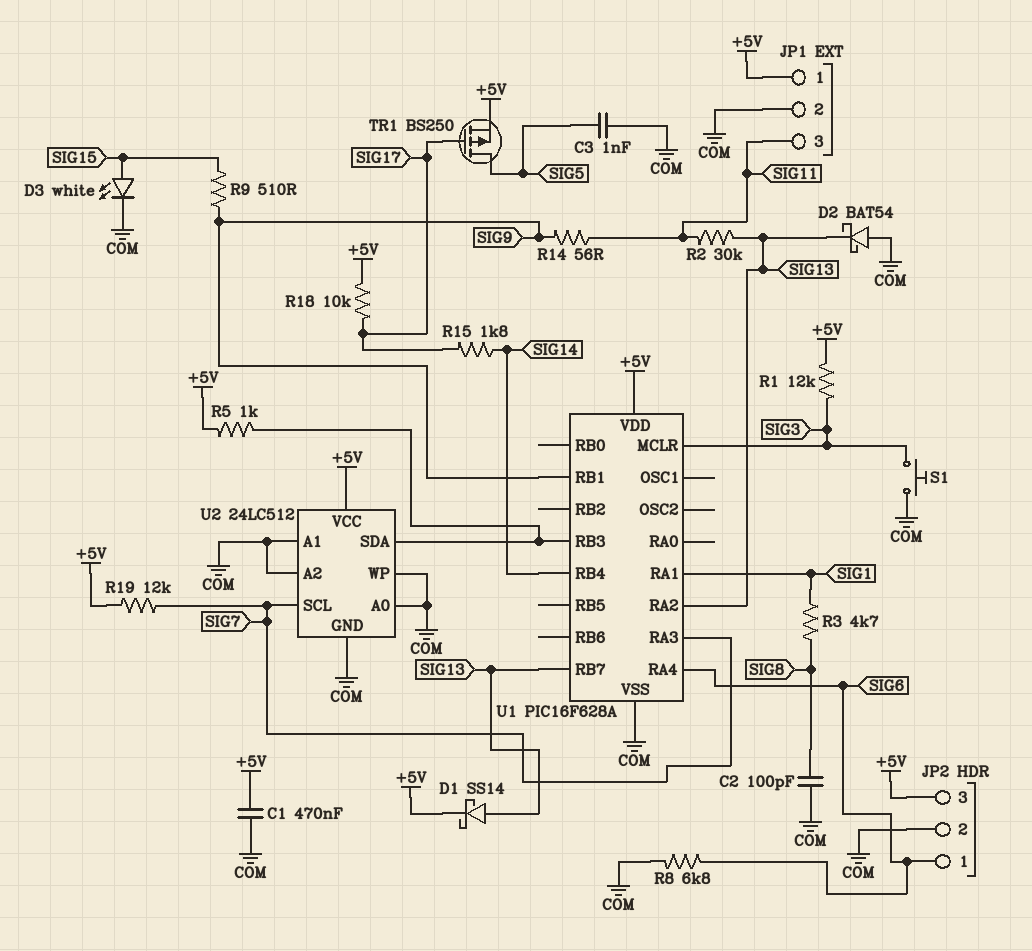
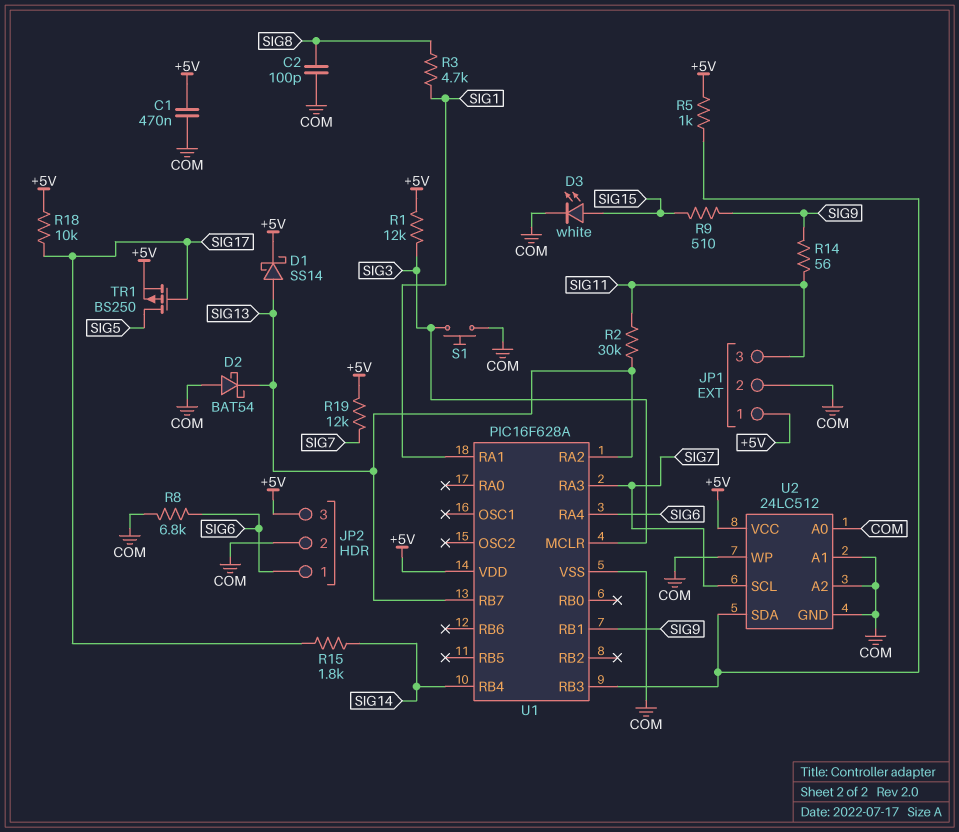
C3: 1nF (COM, SIG5) -> none

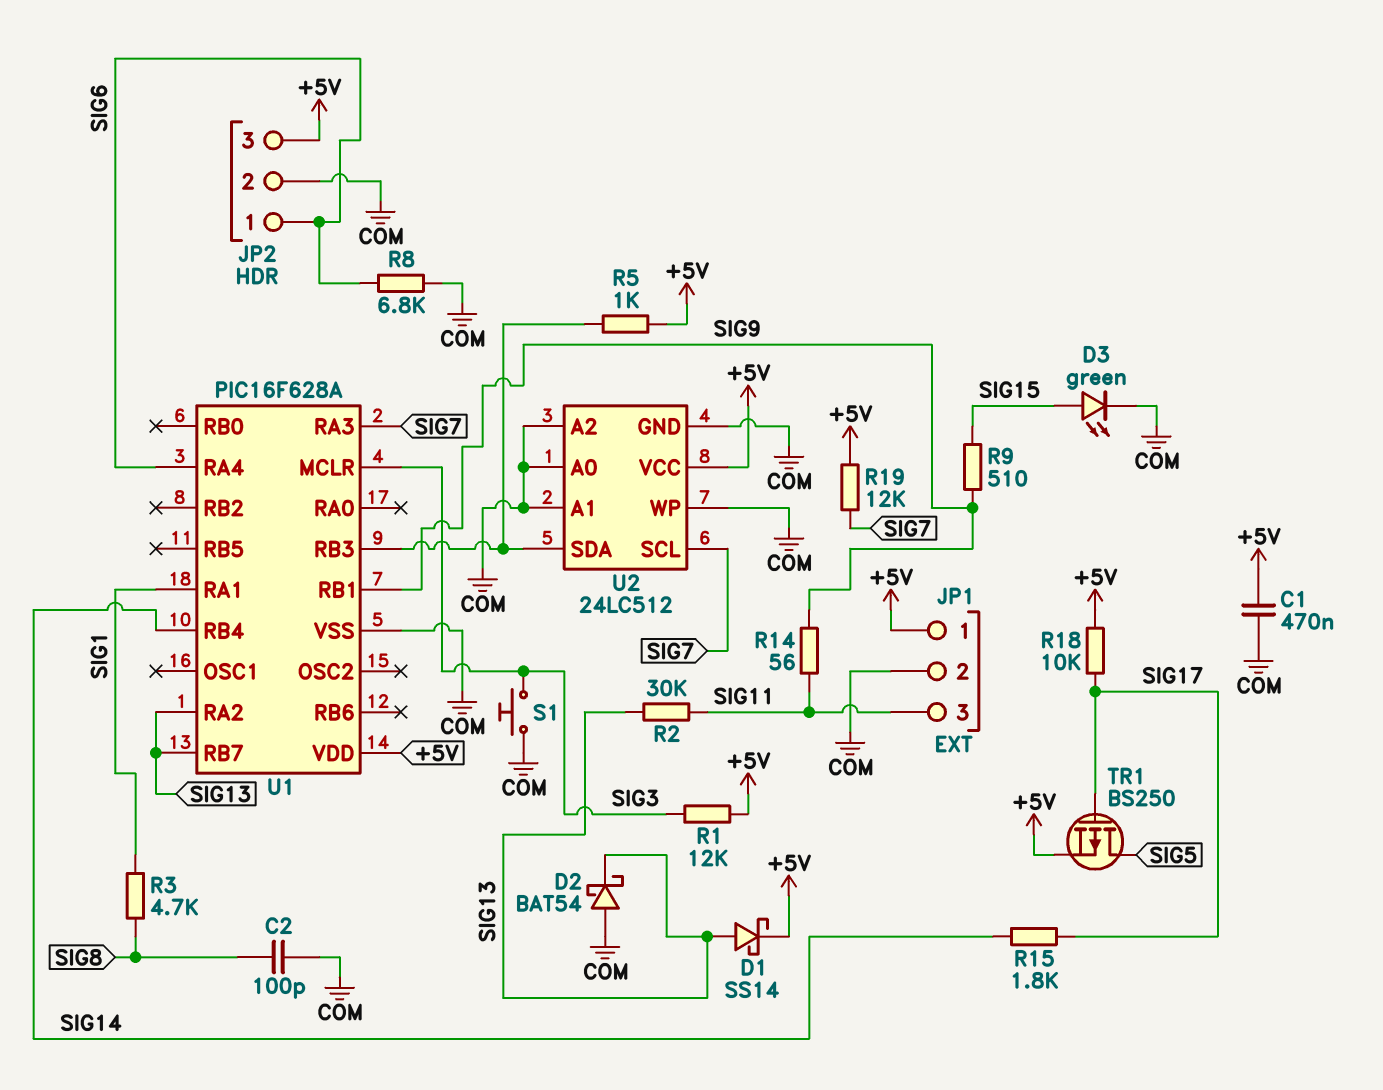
D3: LED white (A SIG15, K COM) -> LED green (A SIG15, K COM)

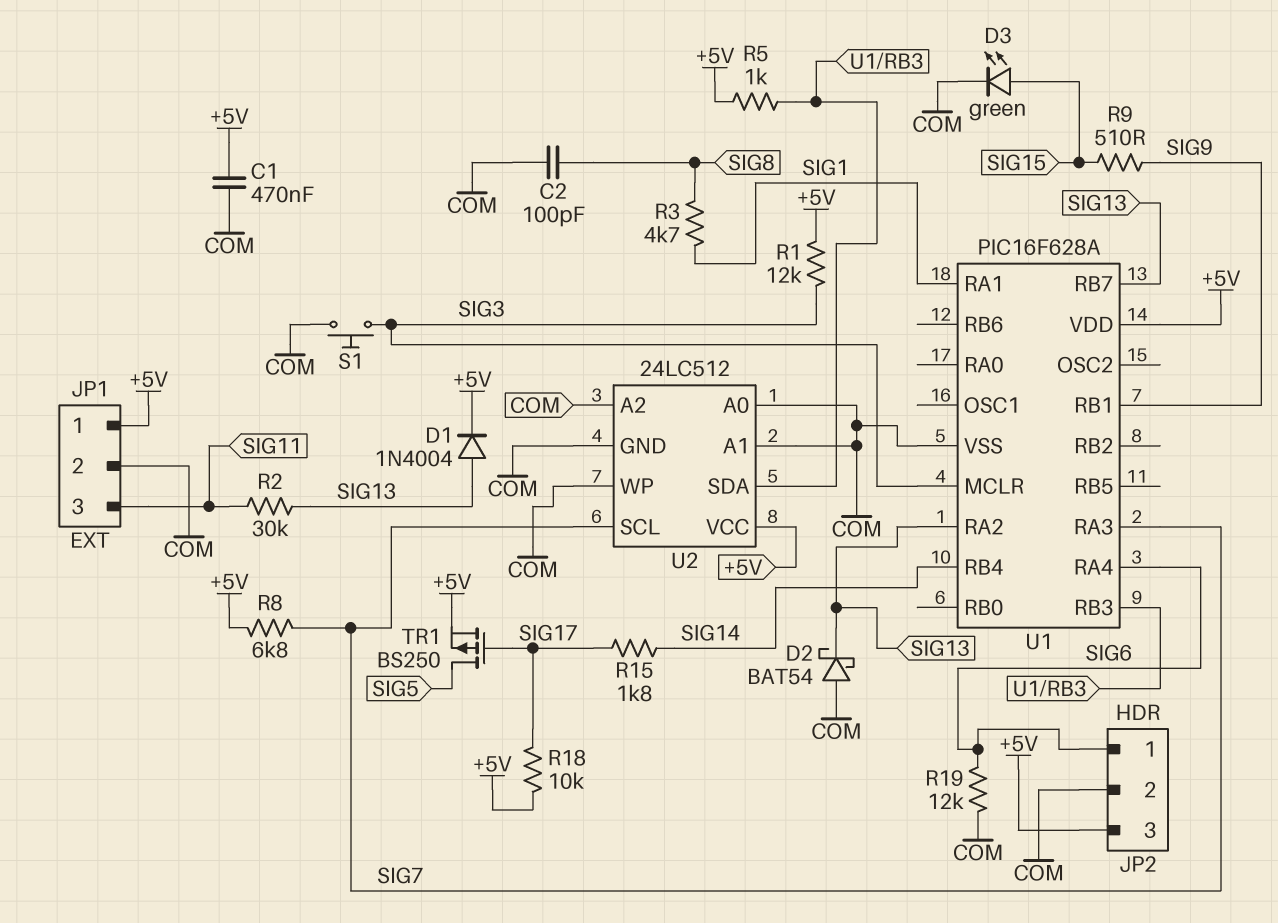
D1: schottky SS14 (A SIG13, K +5V) -> diode 1N4004 (A SIG13, K +5V)
R8: 6.8k (COM, SIG6) -> 6.8k (+5V, SIG7)
R14: 56 (SIG9, SIG11) -> none
R19: 12k (+5V, SIG7) -> 12k (COM, SIG6)

